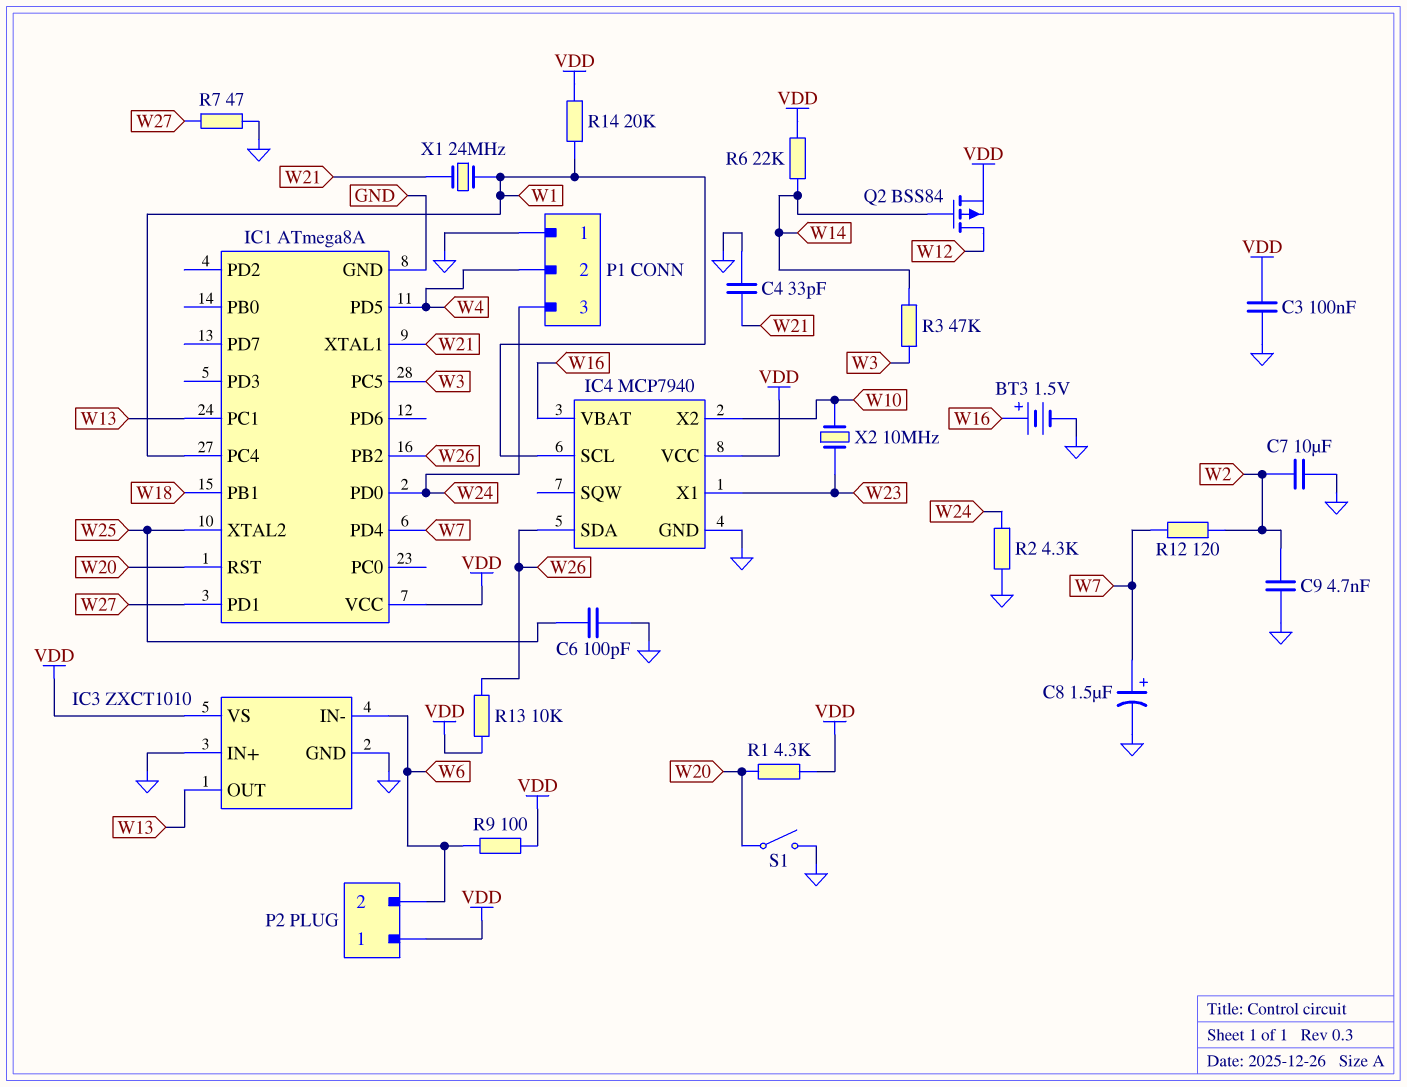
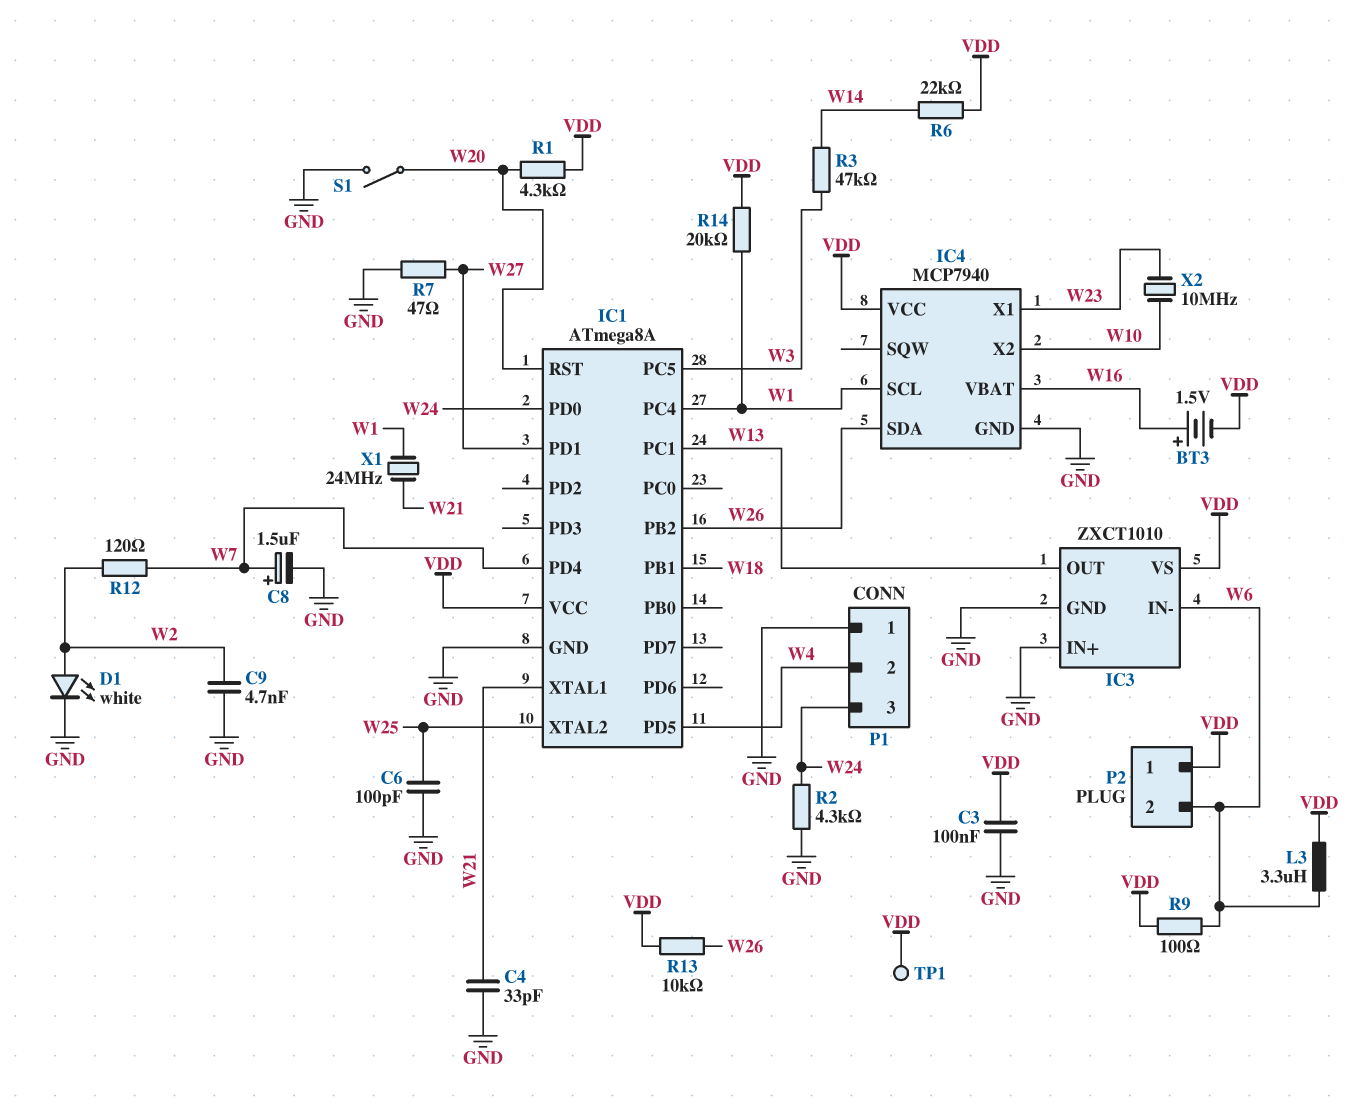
BT3: 1.5V (plus W16, minus GND) -> 1.5V (plus W16, minus VDD)
C7: 10uF (GND, W2) -> none
D1: none -> LED white (A W2, K GND)
L3: none -> 3.3uH (VDD, W6)
Q2: PMOS BSS84 (G W14, D W12, S VDD) -> none
TP1: none -> test point (VDD)

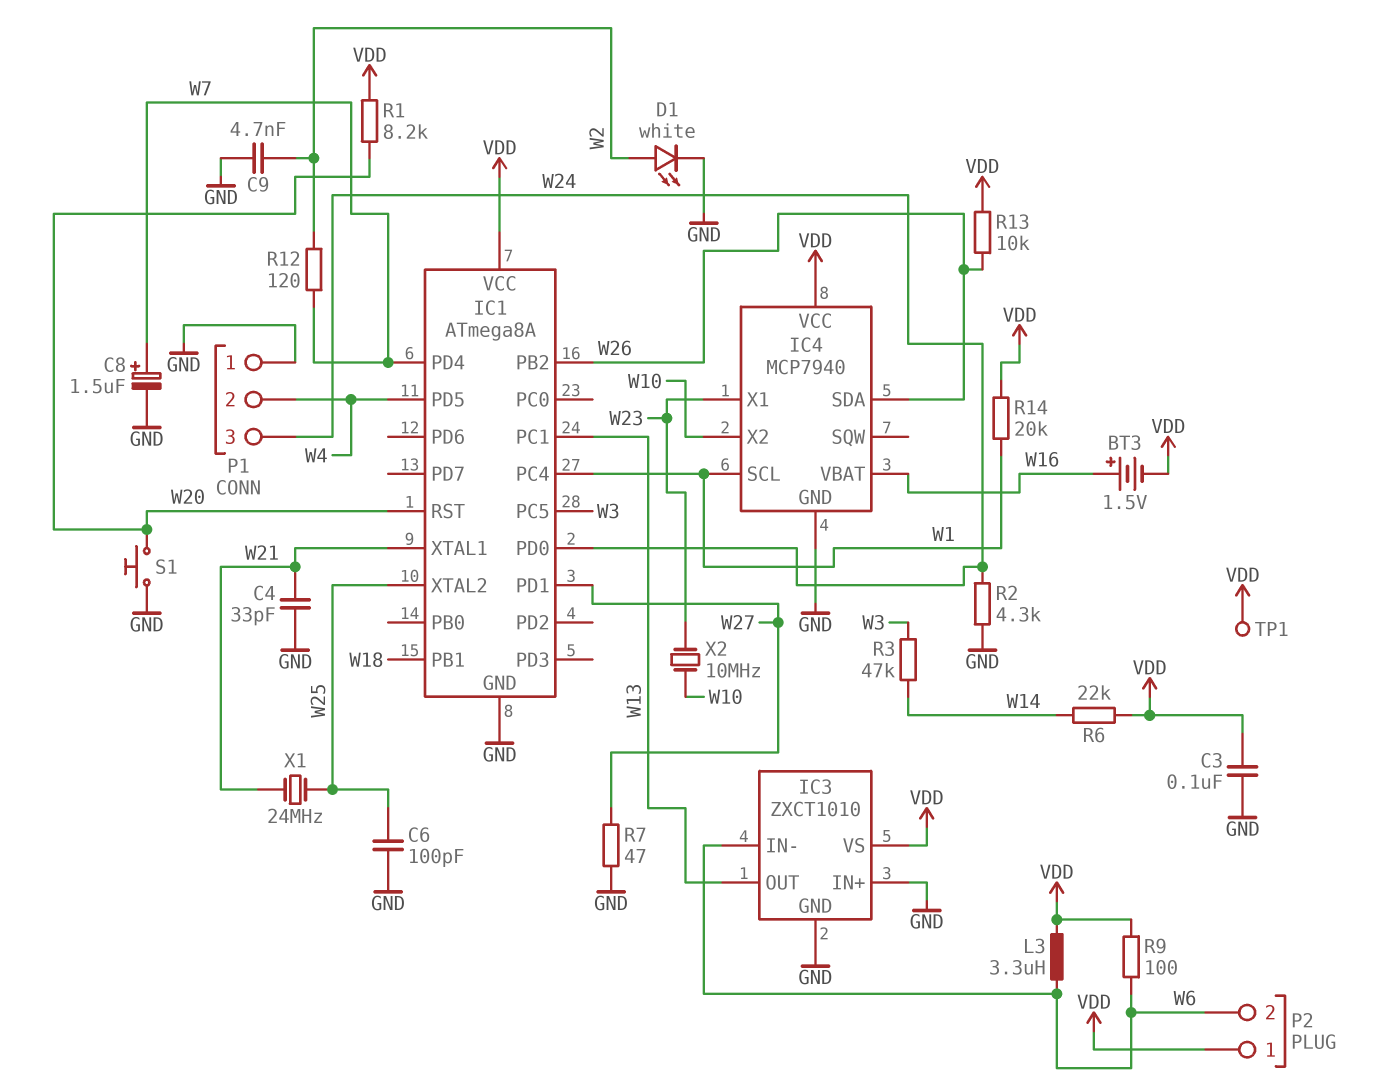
R1: 4.3k (VDD, W20) -> 8.2k (VDD, W20)
S1: switch (GND, W20) -> button (GND, W20)
X1: 24MHz (W1, W21) -> 24MHz (W21, W25)

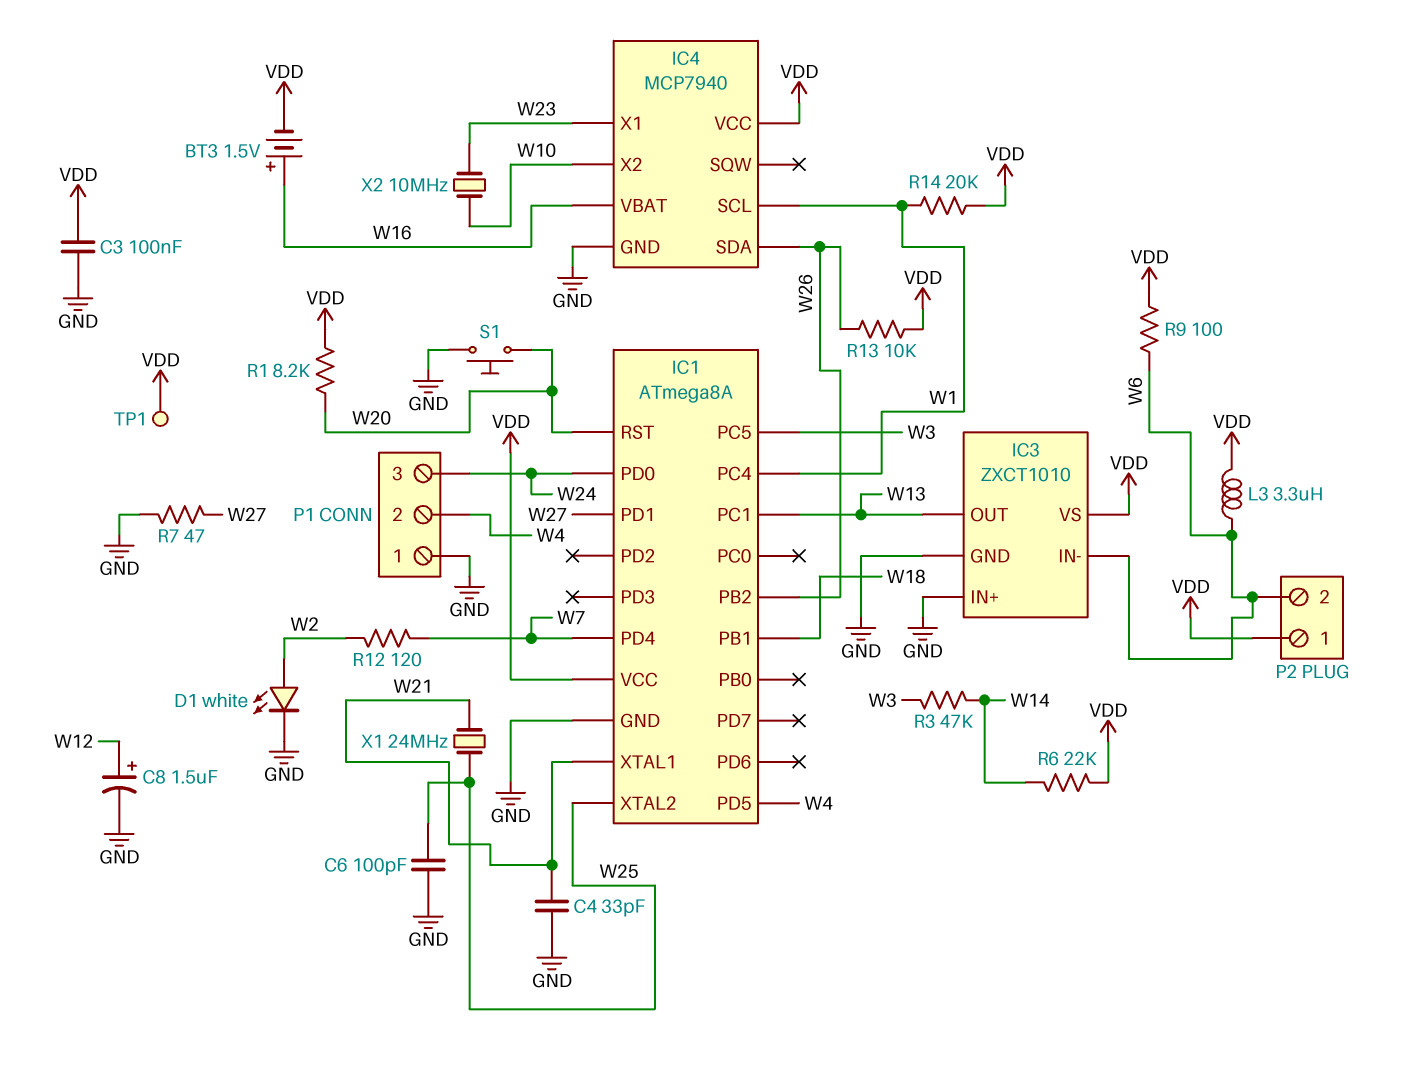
C8: 1.5uF (plus W7, minus GND) -> 1.5uF (plus W12, minus GND)
C9: 4.7nF (GND, W2) -> none
R2: 4.3k (GND, W24) -> none

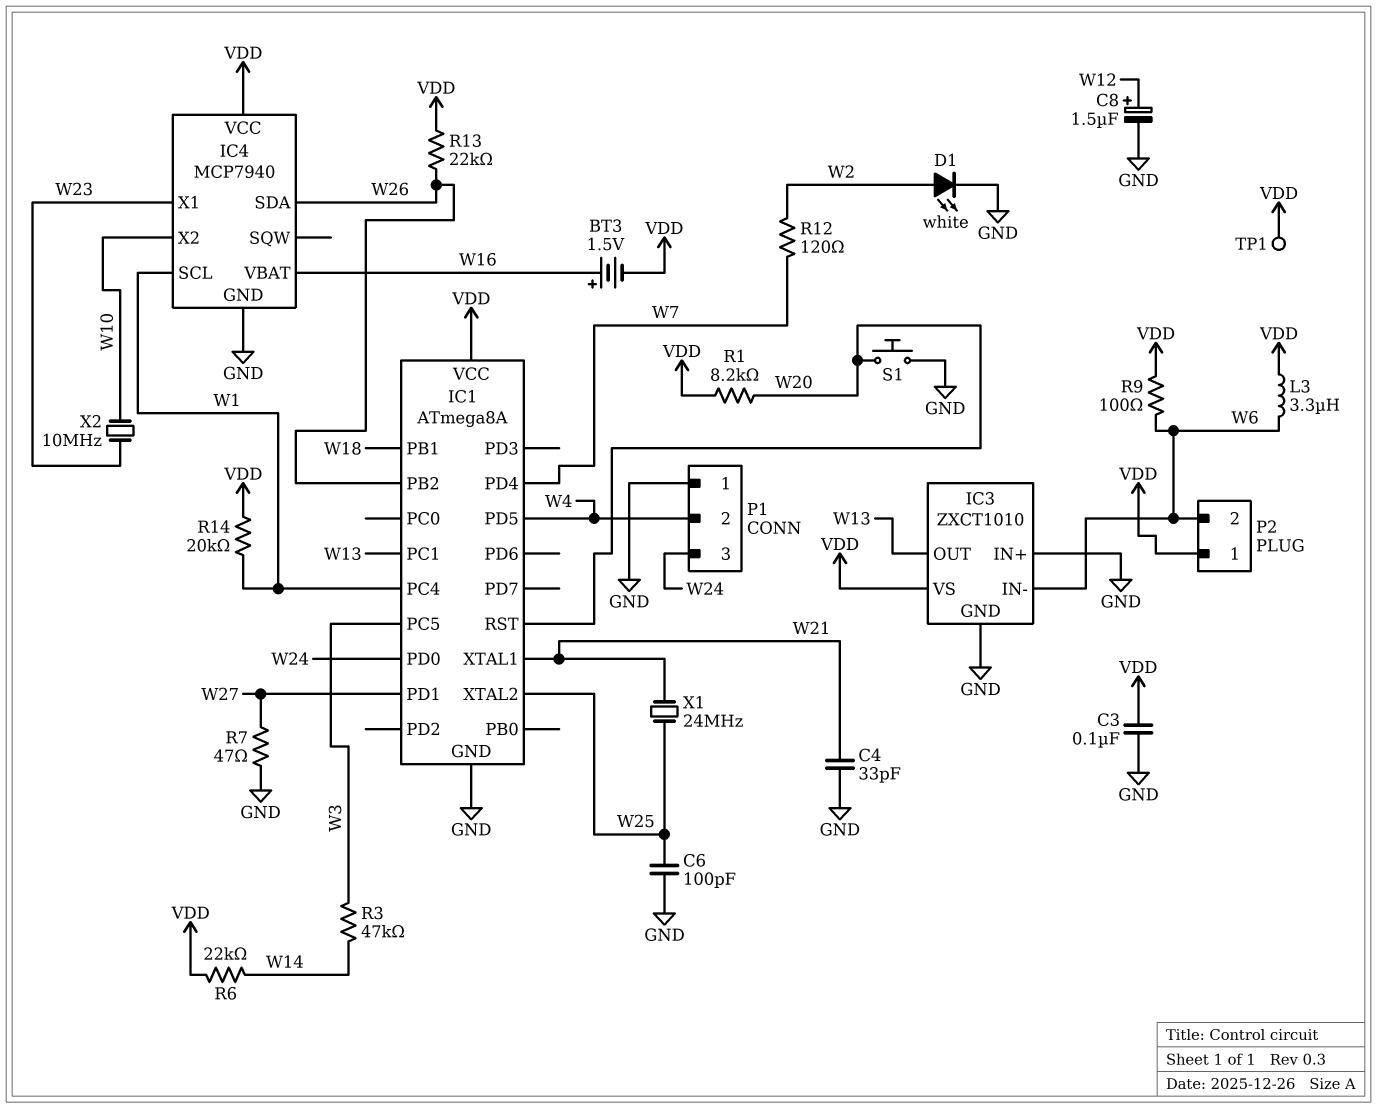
R13: 10k (VDD, W26) -> 22k (VDD, W26)

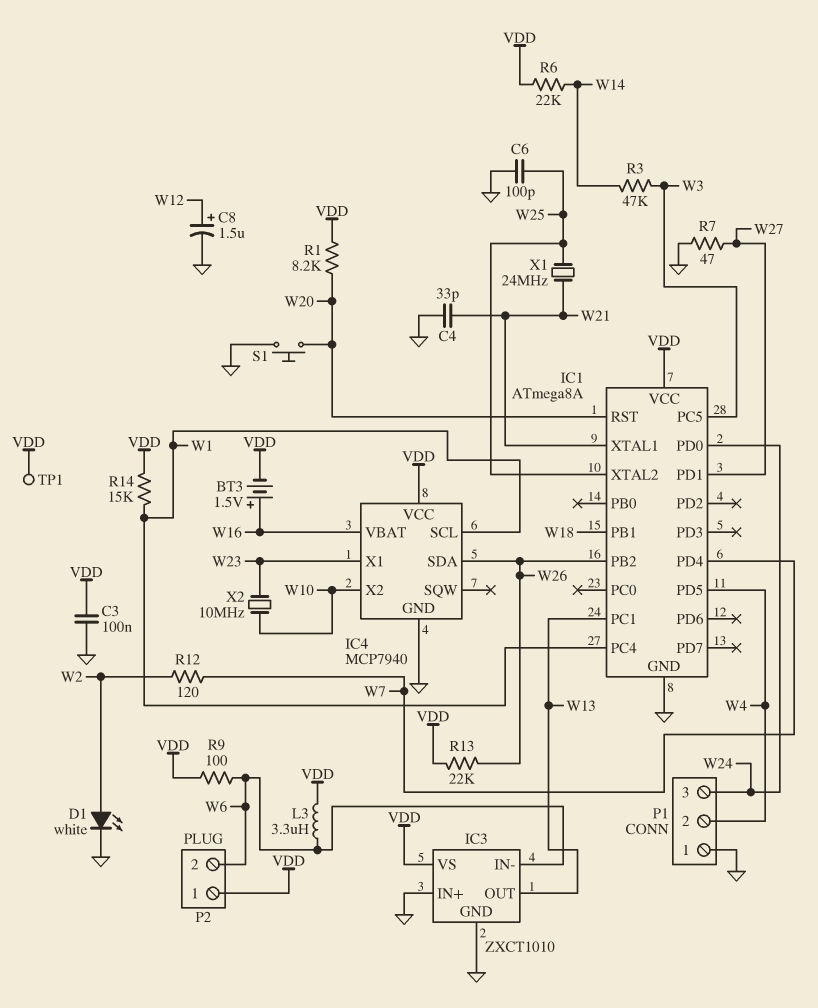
R14: 20k (VDD, W1) -> 15k (VDD, W1)

